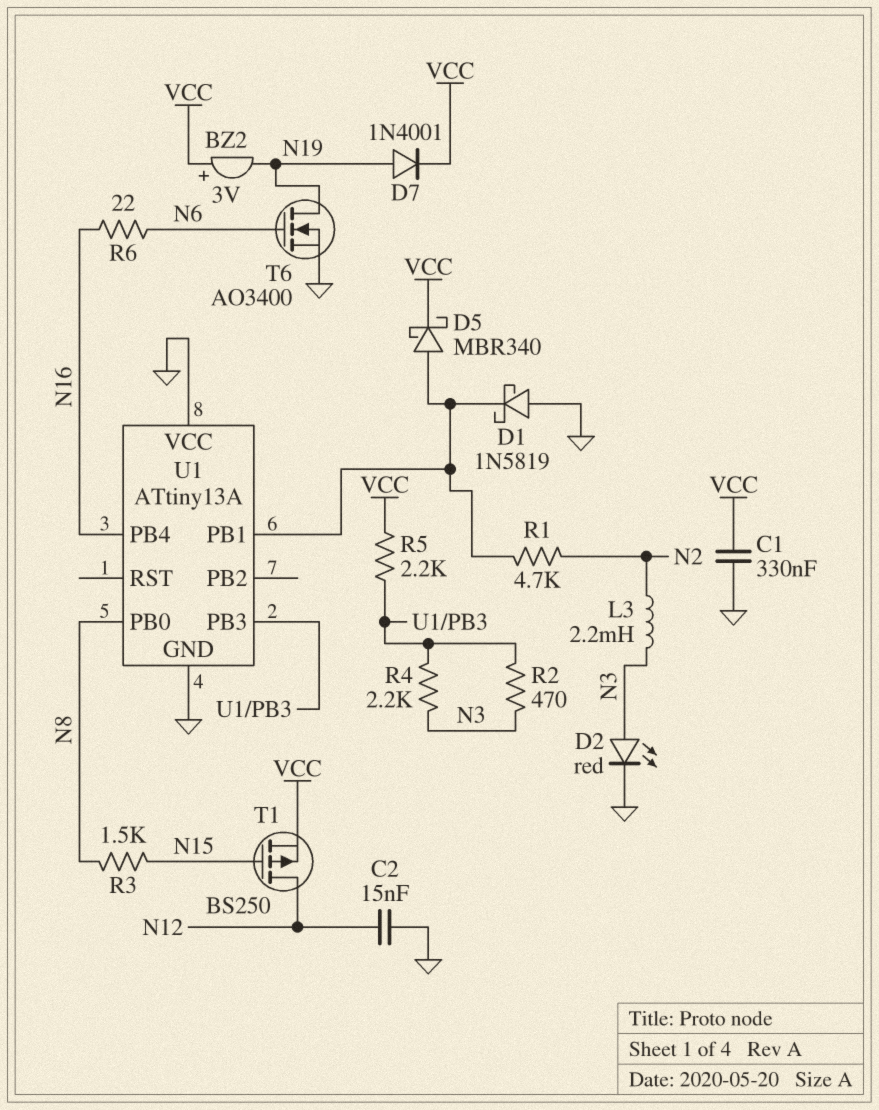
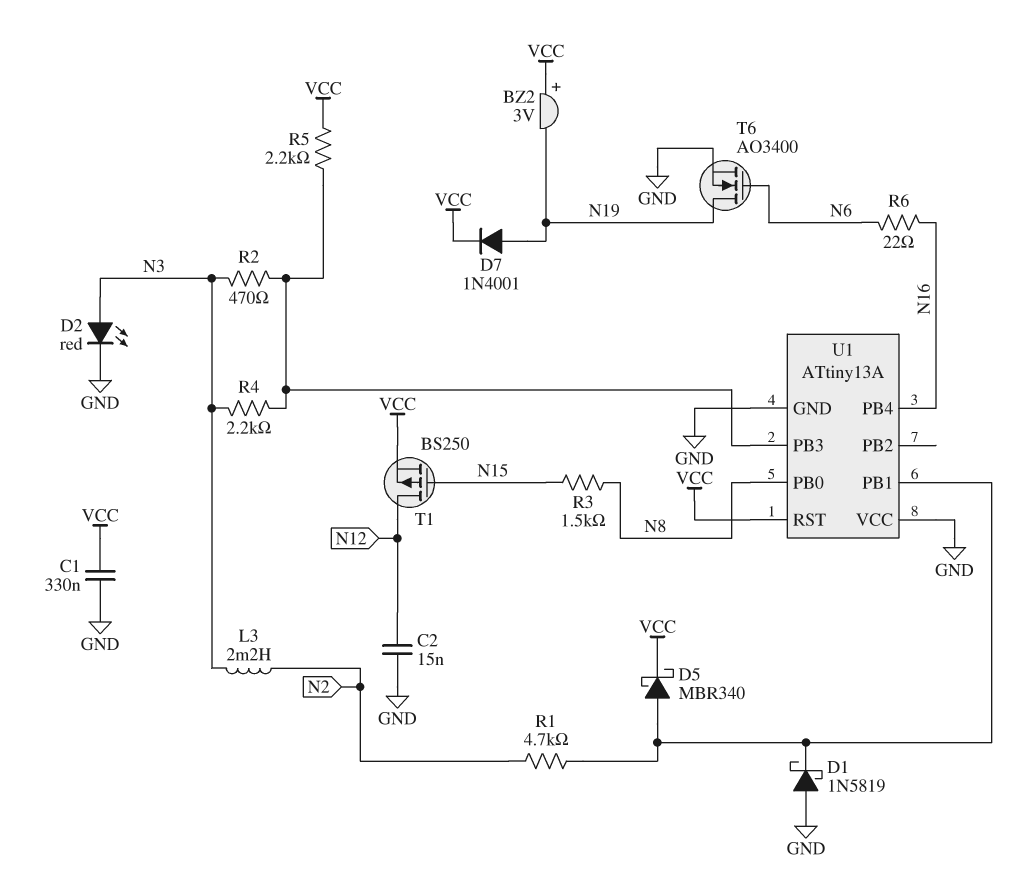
U1 pin RST: none -> VCC

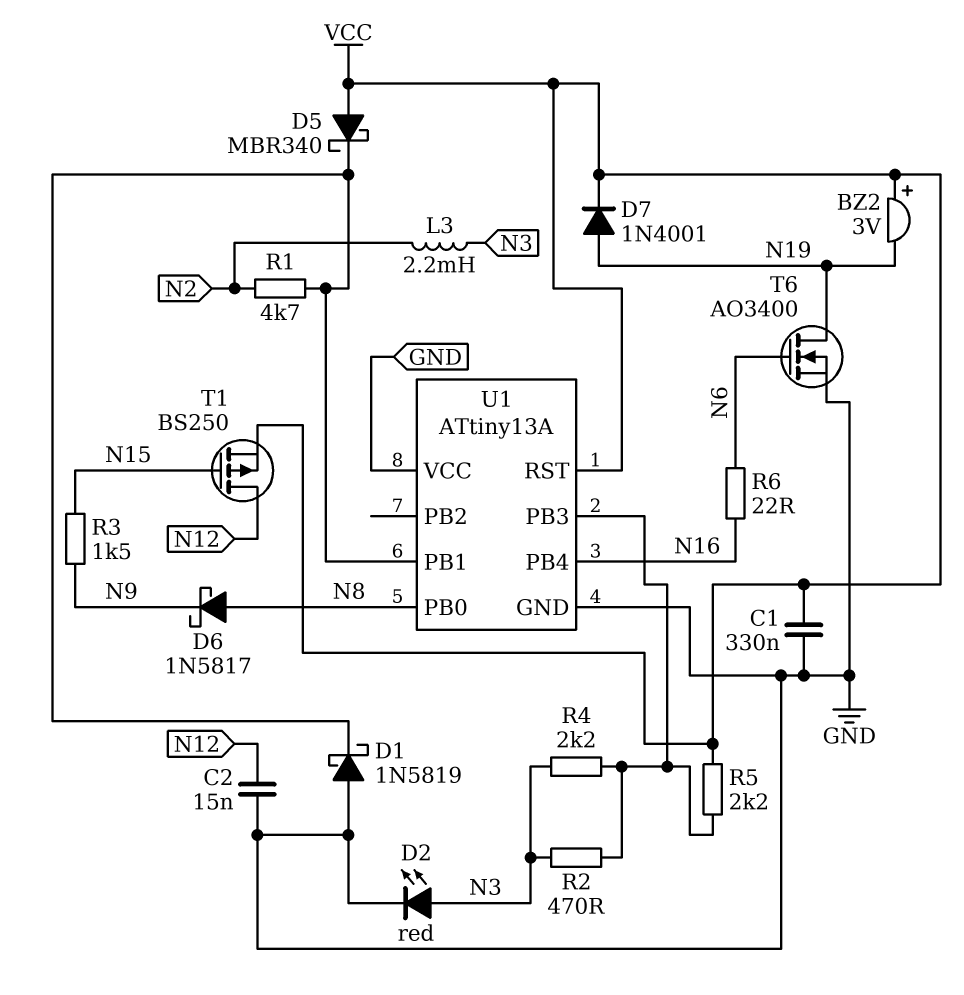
D5: schottky MBR340 (A U1/PB1, K VCC) -> schottky MBR340 (A VCC, K U1/PB1)
D6: none -> schottky 1N5817 (A N8, K N9)
R3: 1.5k (N8, N15) -> 1.5k (N9, N15)

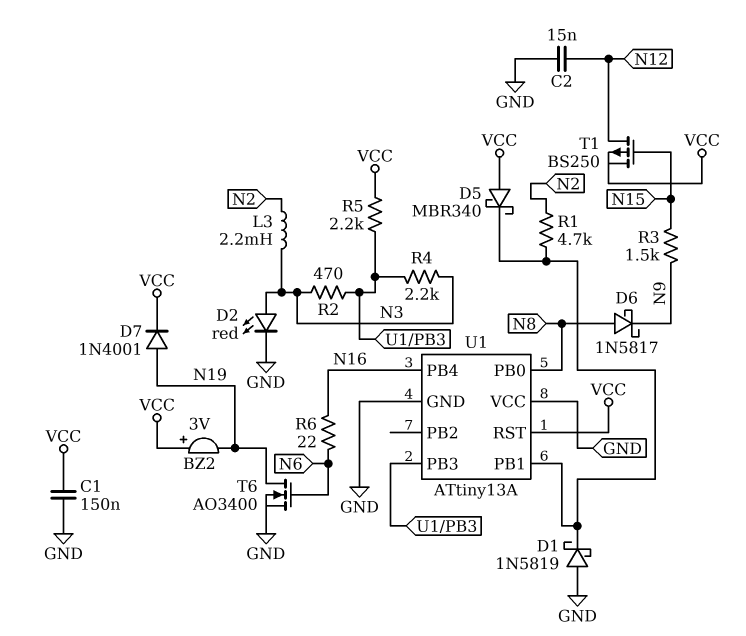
C1: 330nF (GND, VCC) -> 150nF (GND, VCC)

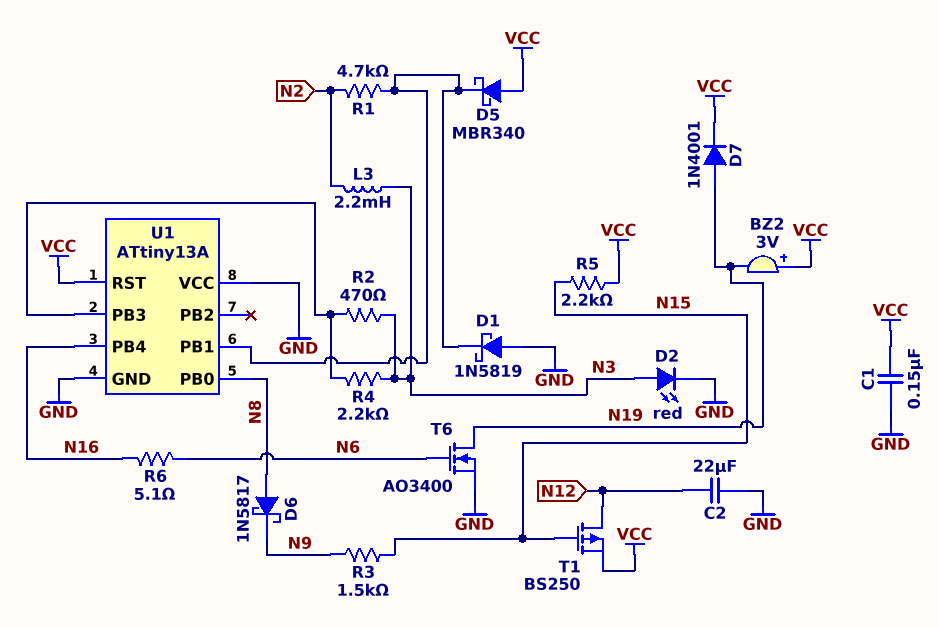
C2: 15nF (GND, N12) -> 22uF (GND, N12)
R5: 2.2k (U1/PB3, VCC) -> 2.2k (N15, VCC)
R6: 22 (N6, N16) -> 5.1 (N6, N16)

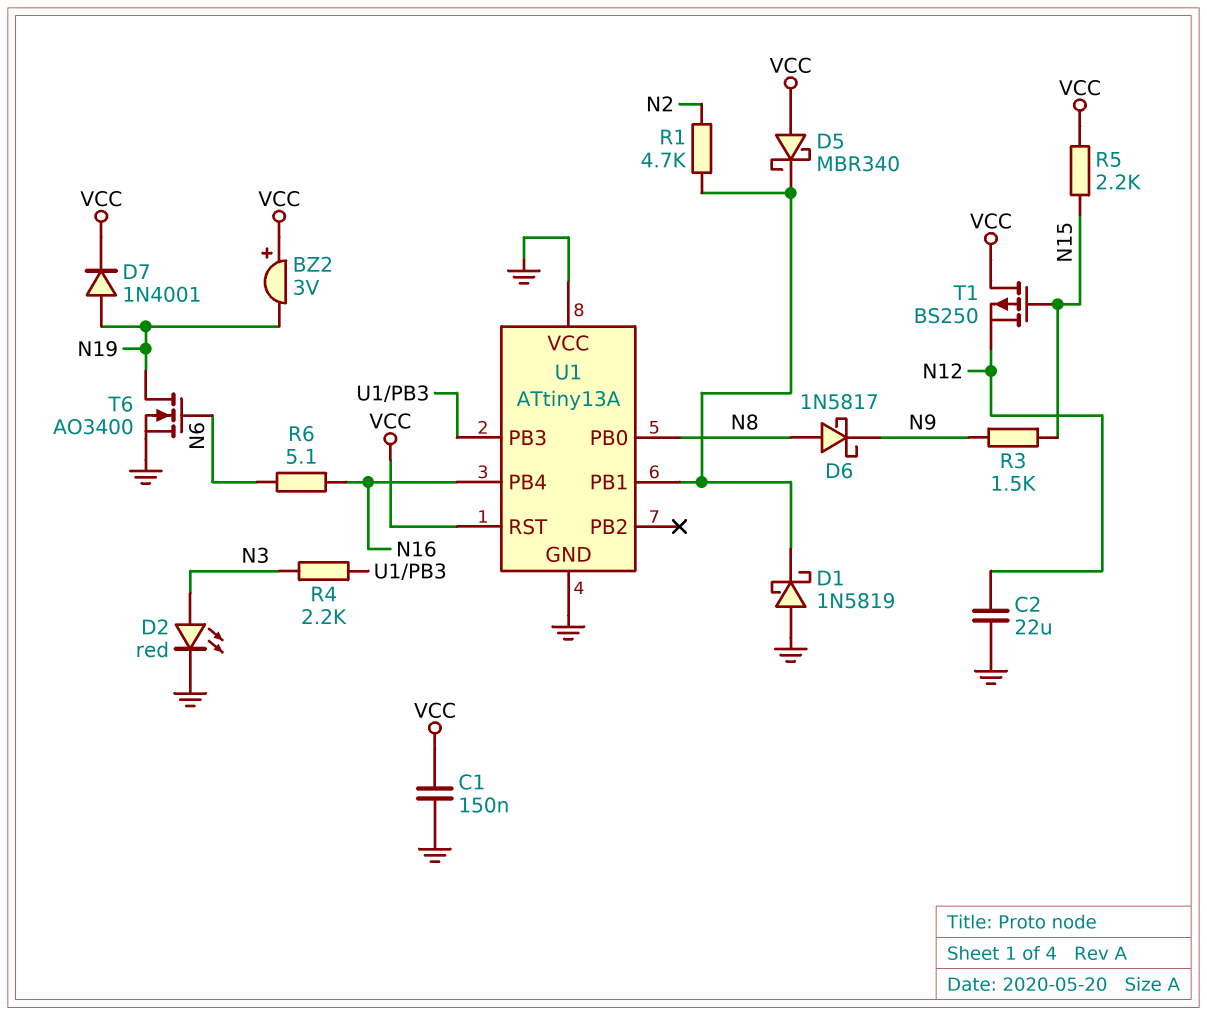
L3: 2.2mH (N2, N3) -> none
R2: 470 (N3, U1/PB3) -> none
T1: PMOS BS250 (G N15, D N12, S VCC) -> PMOS BS250 (G N15, D VCC, S N12)

